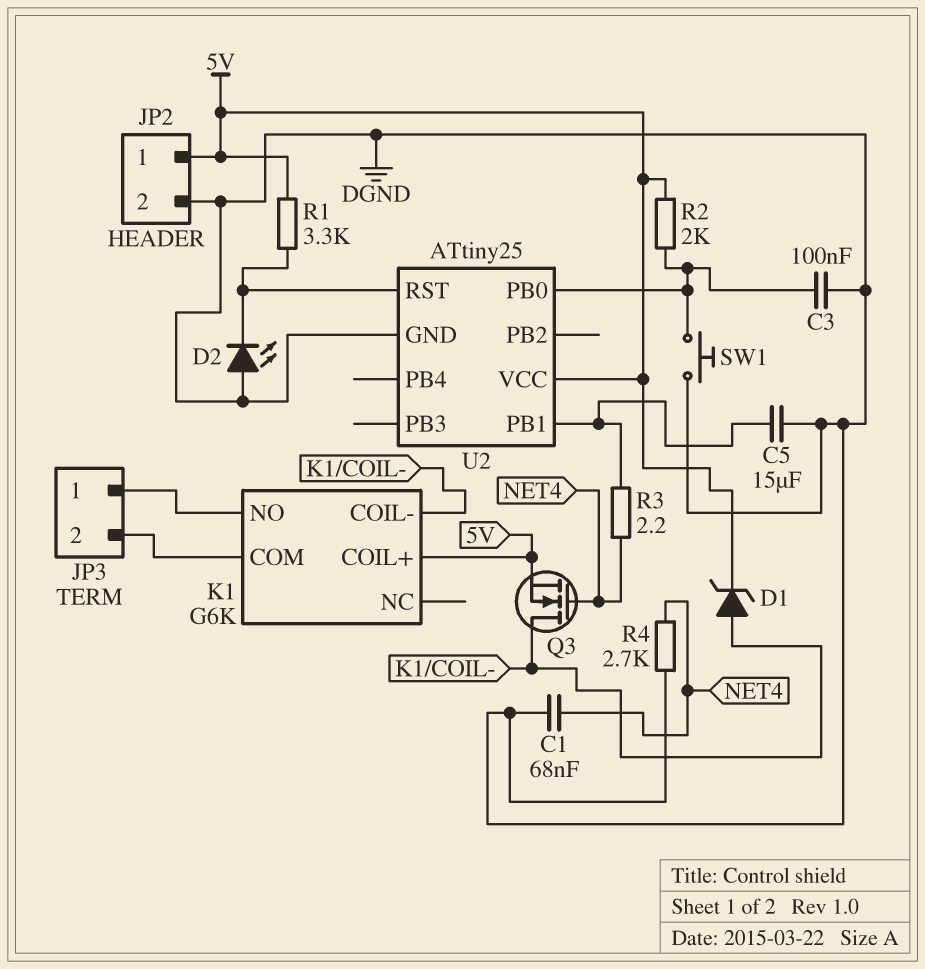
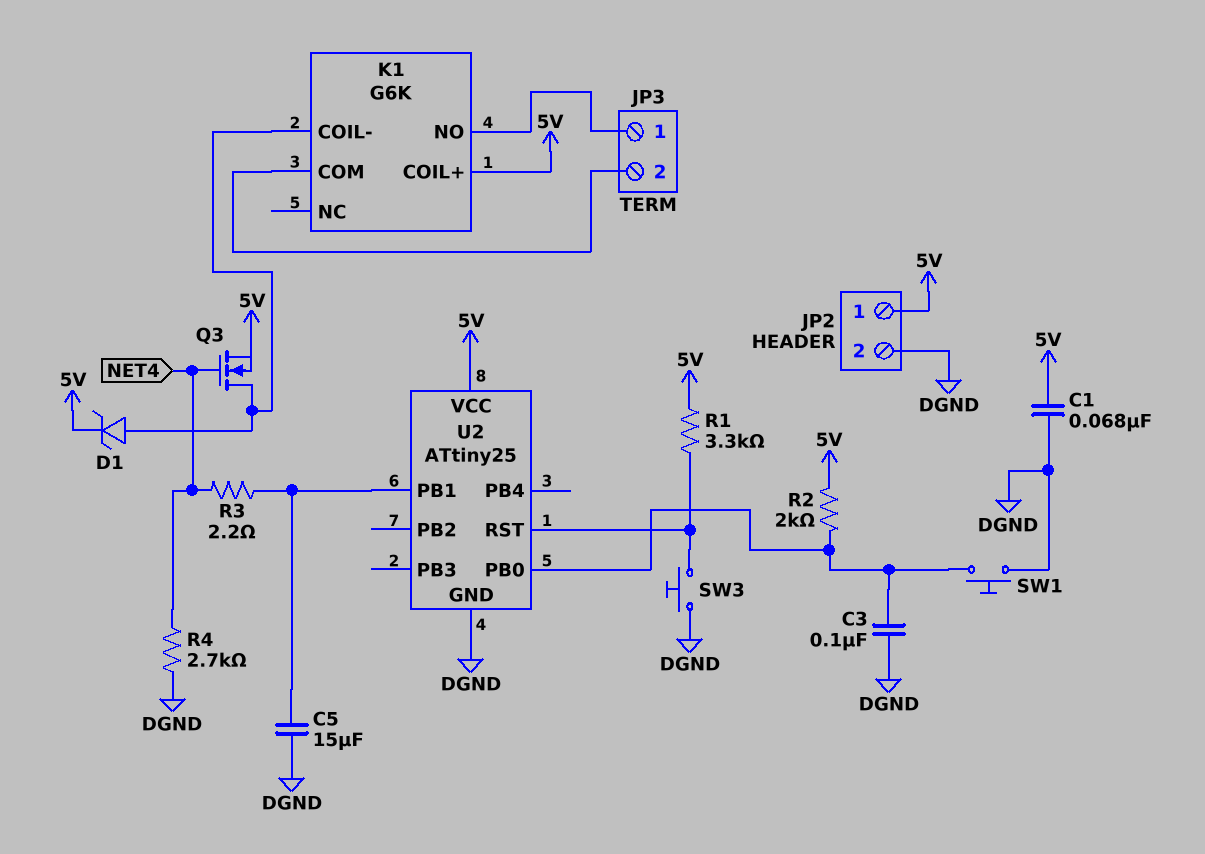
C1: 68nF (DGND, NET4) -> 68nF (5V, DGND)
D2: LED (A DGND, K U2/RST) -> none
SW3: none -> button (DGND, U2/RST)

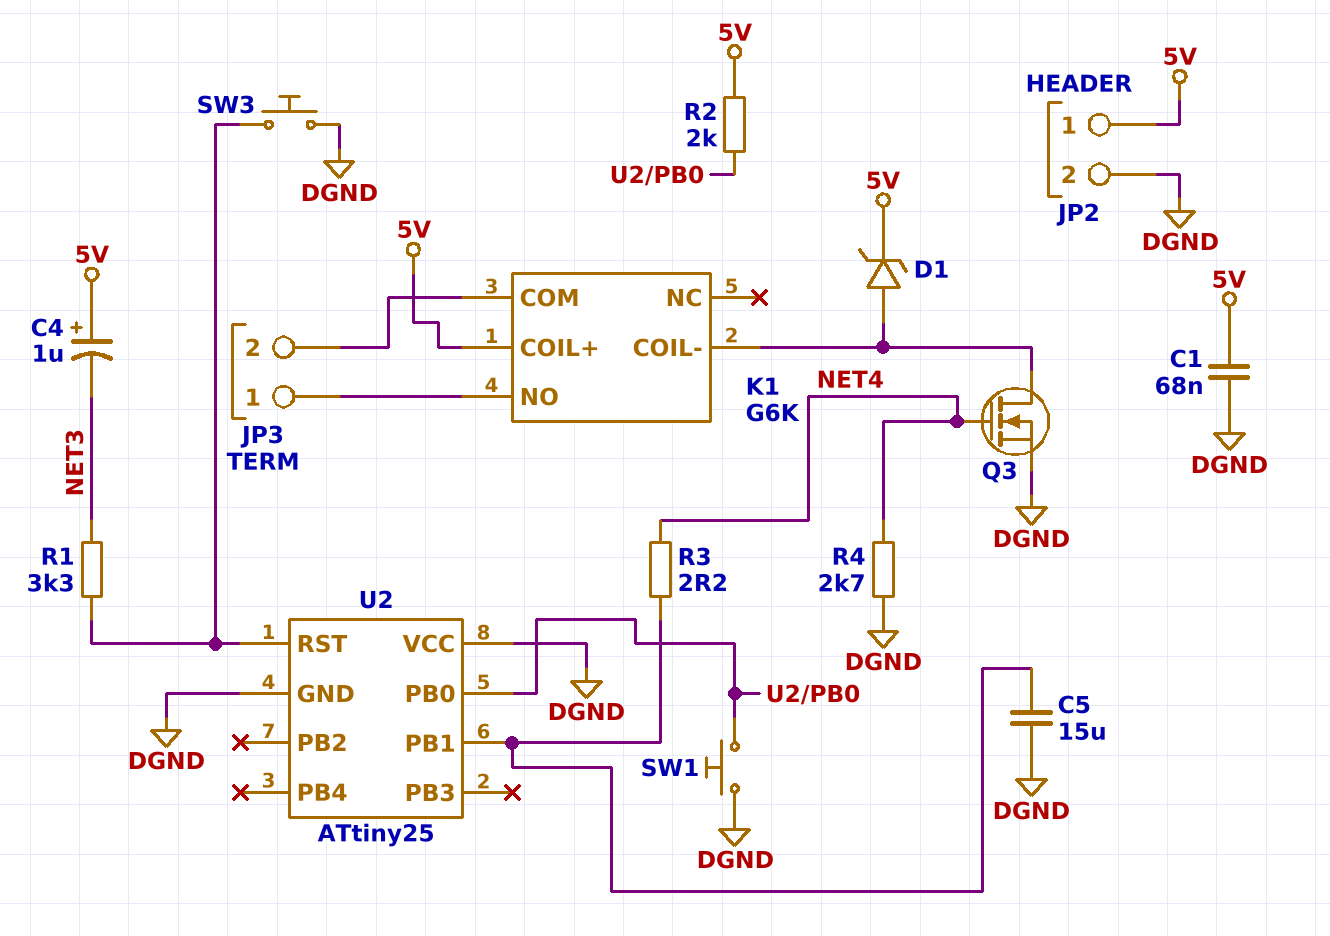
C3: 100nF (DGND, U2/PB0) -> none
C4: none -> 1uF (plus 5V, minus NET3)
Q3: NMOS (G NET4, D K1/COIL-, S 5V) -> NMOS (G NET4, D K1/COIL-, S DGND)
R1: 3.3k (5V, U2/RST) -> 3.3k (NET3, U2/RST)
U2 pin VCC: 5V -> DGND

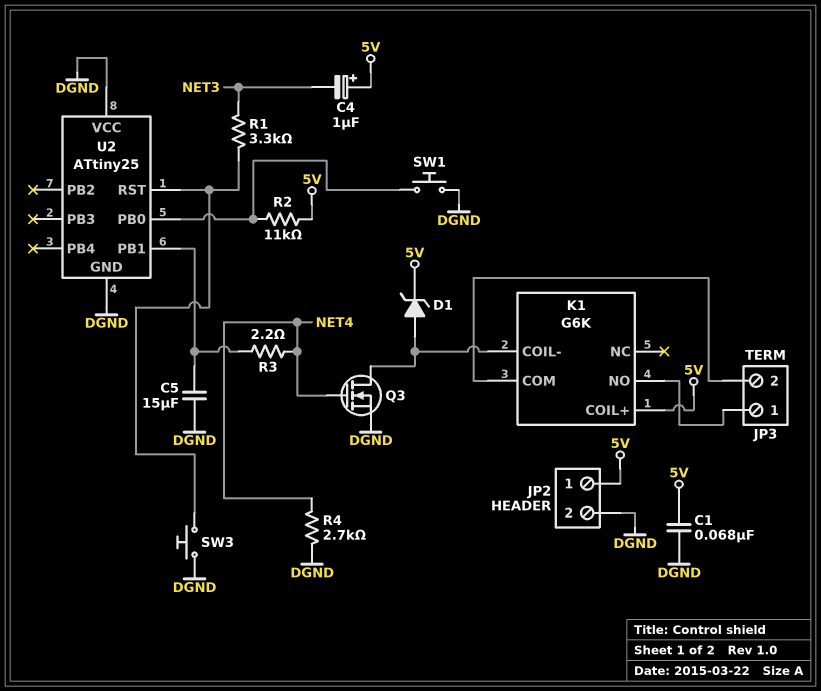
R2: 2k (5V, U2/PB0) -> 11k (5V, U2/PB0)

